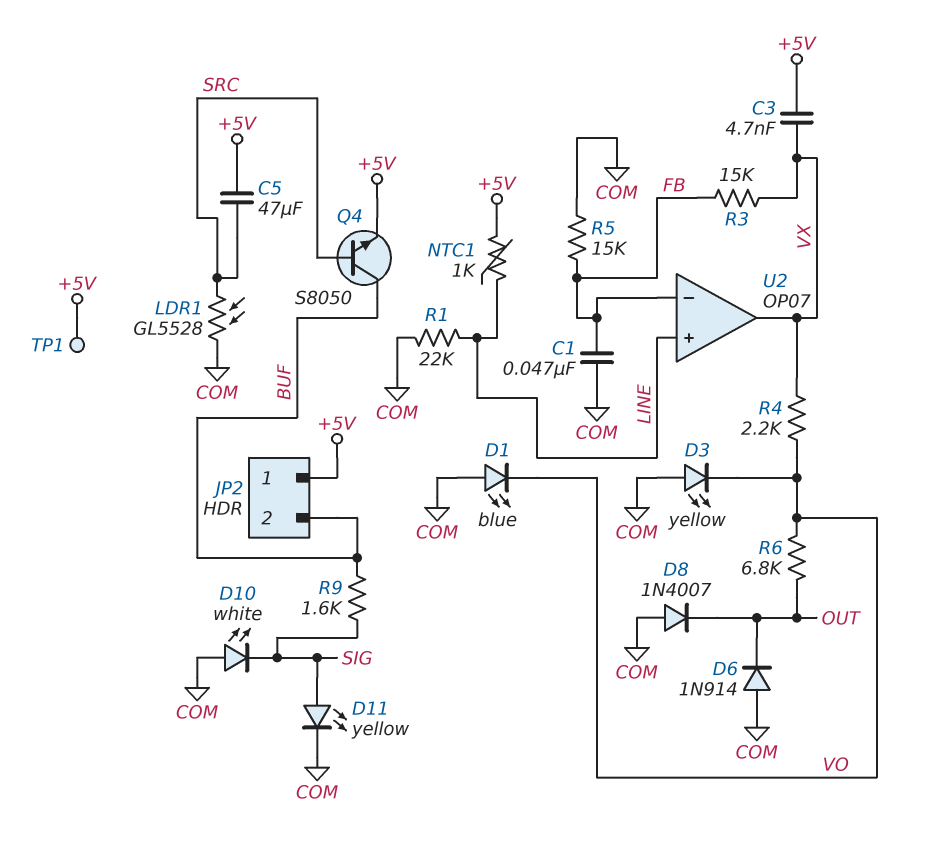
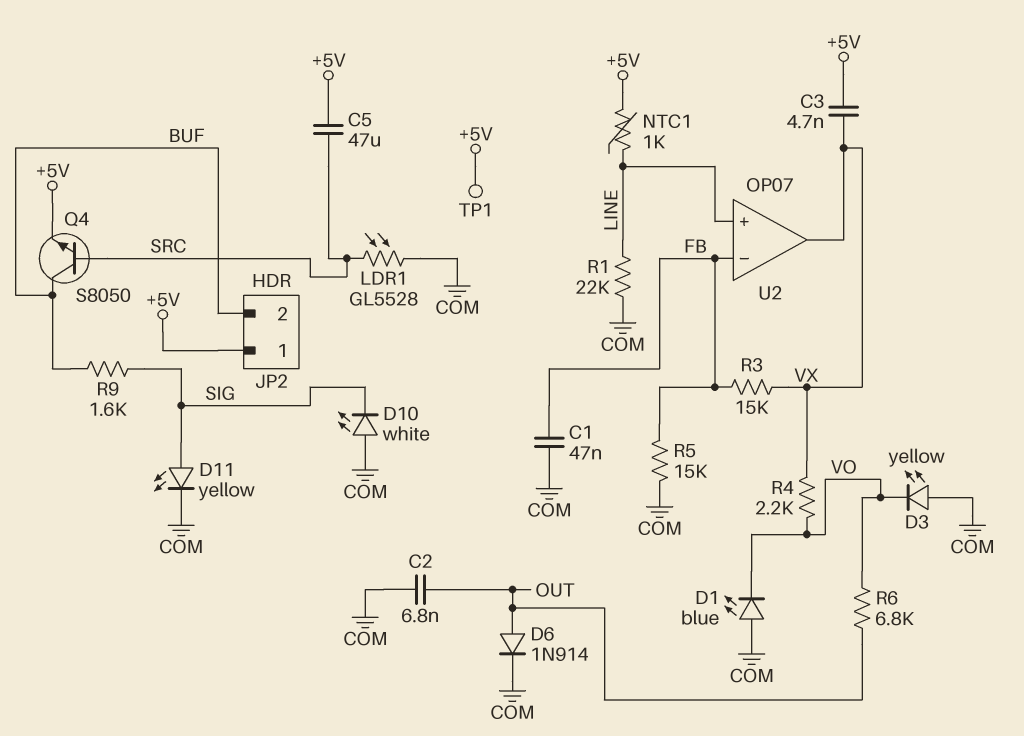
C2: none -> 6.8nF (COM, OUT)
D6: diode 1N914 (A COM, K OUT) -> diode 1N914 (A OUT, K COM)
D8: diode 1N4007 (A COM, K OUT) -> none

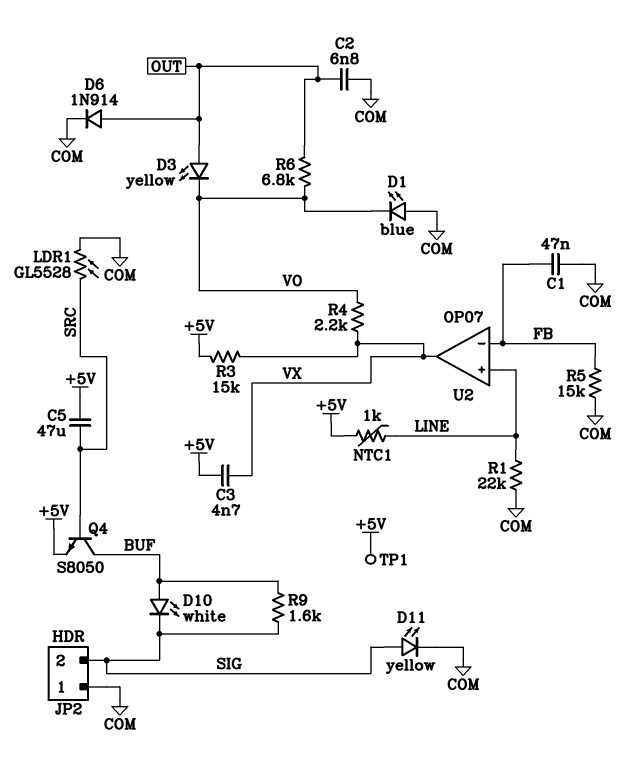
D3: LED yellow (A COM, K VO) -> LED yellow (A OUT, K VO)
D10: LED white (A COM, K SIG) -> LED white (A BUF, K SIG)
JP2 pin 1: +5V -> COM
JP2 pin 2: BUF -> SIG
R3: 15k (FB, VX) -> 15k (+5V, VX)

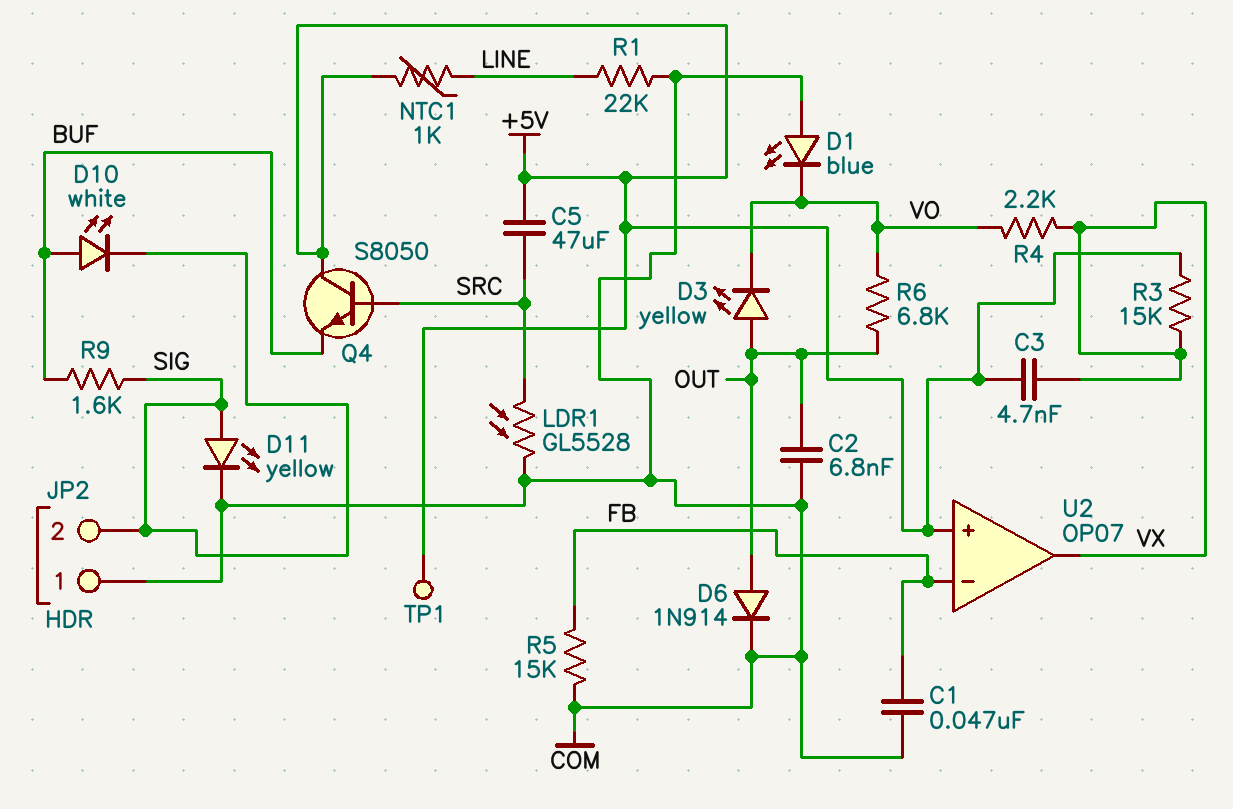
Q4: NPN S8050 (B SRC, C BUF, E +5V) -> NPN S8050 (B SRC, C +5V, E BUF)
U2 pin in+: LINE -> +5V

